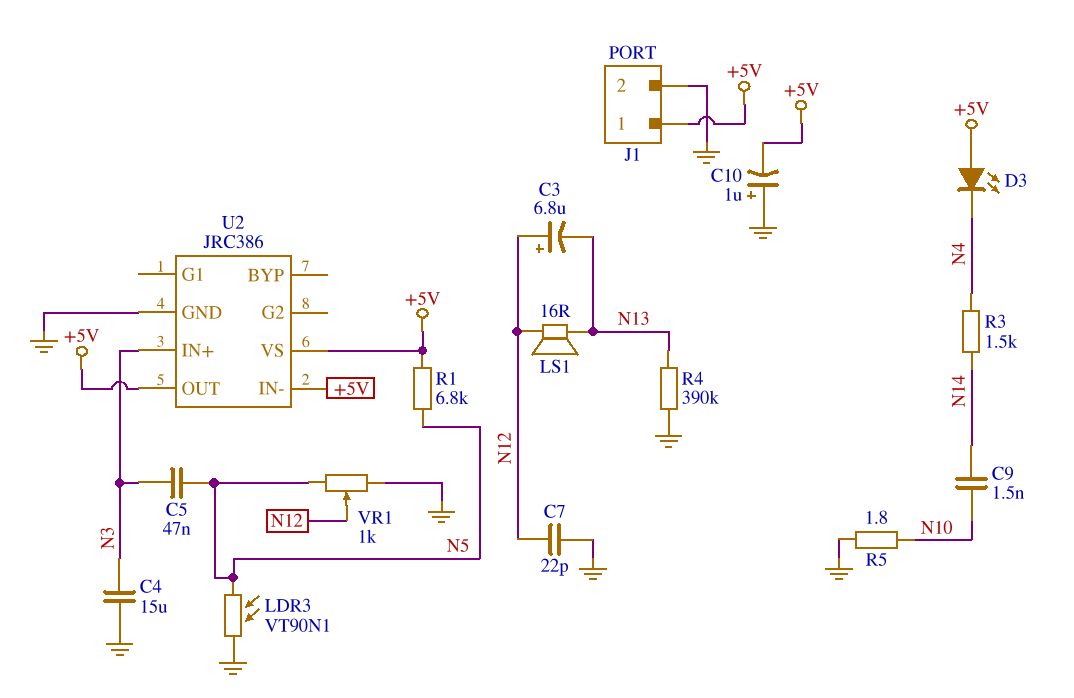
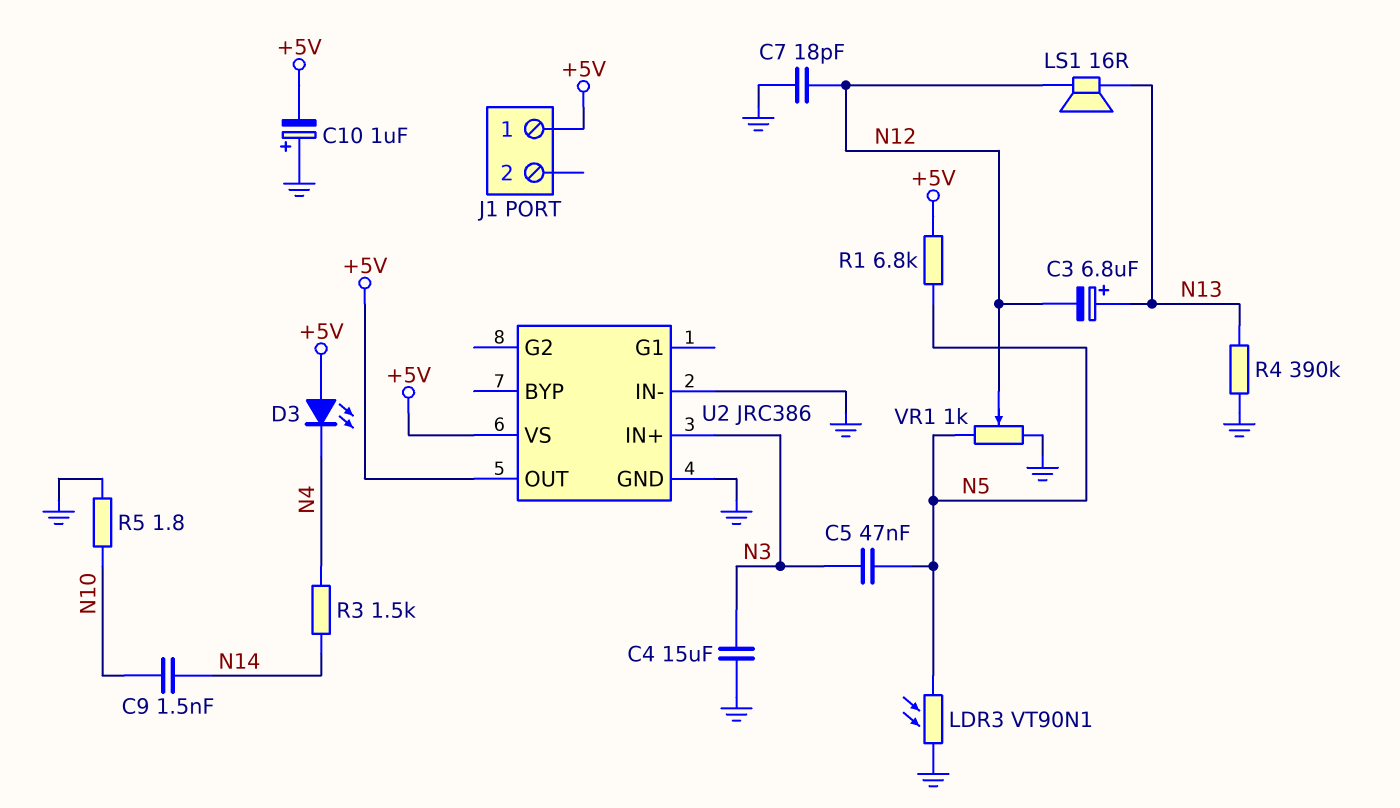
C3: 6.8uF (plus N12, minus N13) -> 6.8uF (plus N13, minus N12)
C7: 22pF (GND, N12) -> 18pF (GND, N12)
J1 pin 2: GND -> none
U2 pin IN-: +5V -> GND

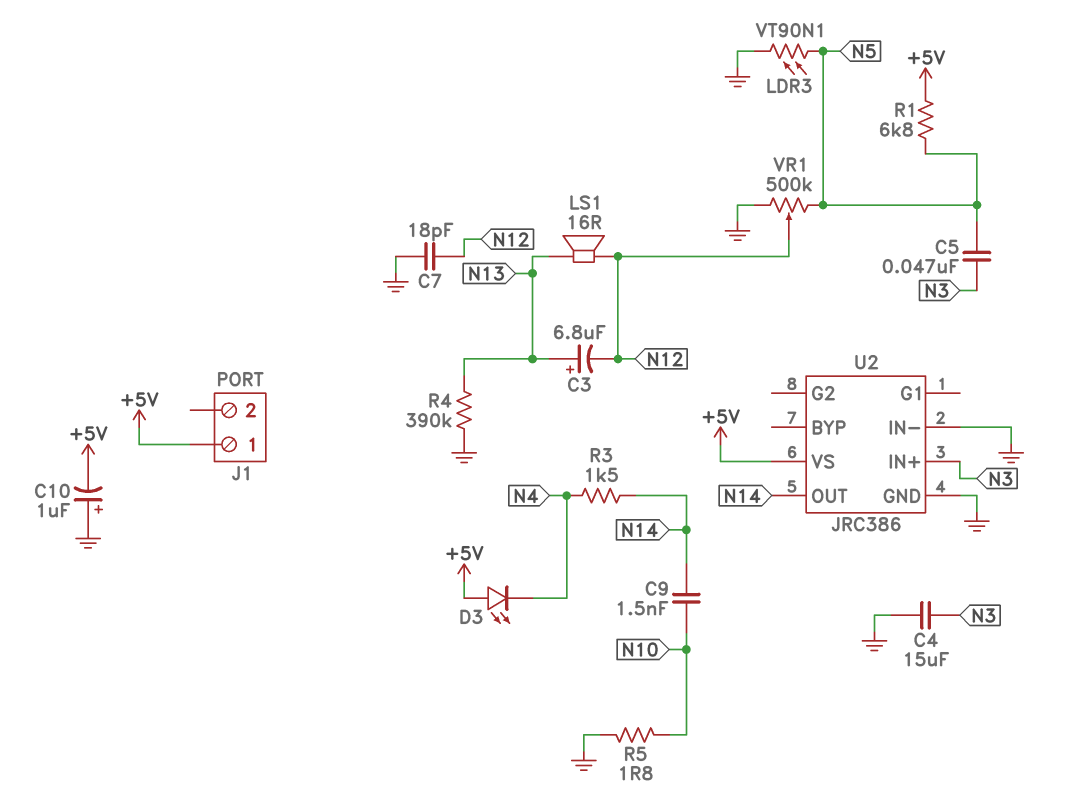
U2 pin OUT: +5V -> N14
VR1: 1k (GND, N5, wiper N12) -> 500k (GND, N5, wiper N12)

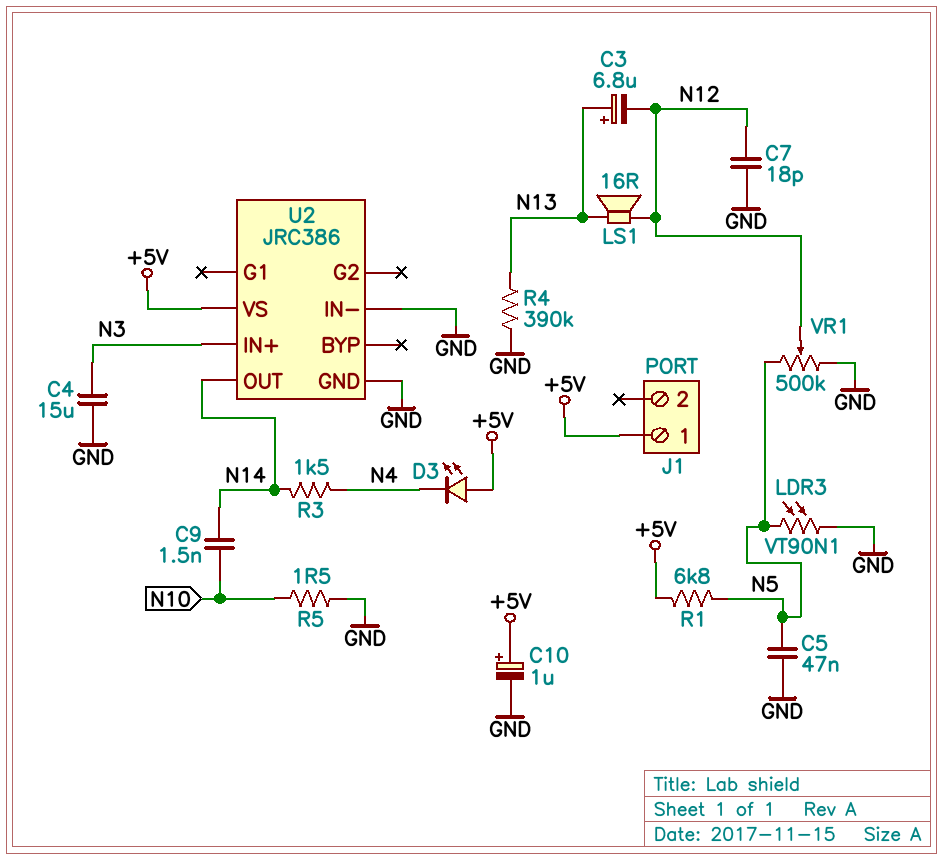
C5: 47nF (N3, N5) -> 47nF (GND, N5)
C10: 1uF (plus GND, minus +5V) -> 1uF (plus +5V, minus GND)
R5: 1.8 (GND, N10) -> 1.5 (GND, N10)

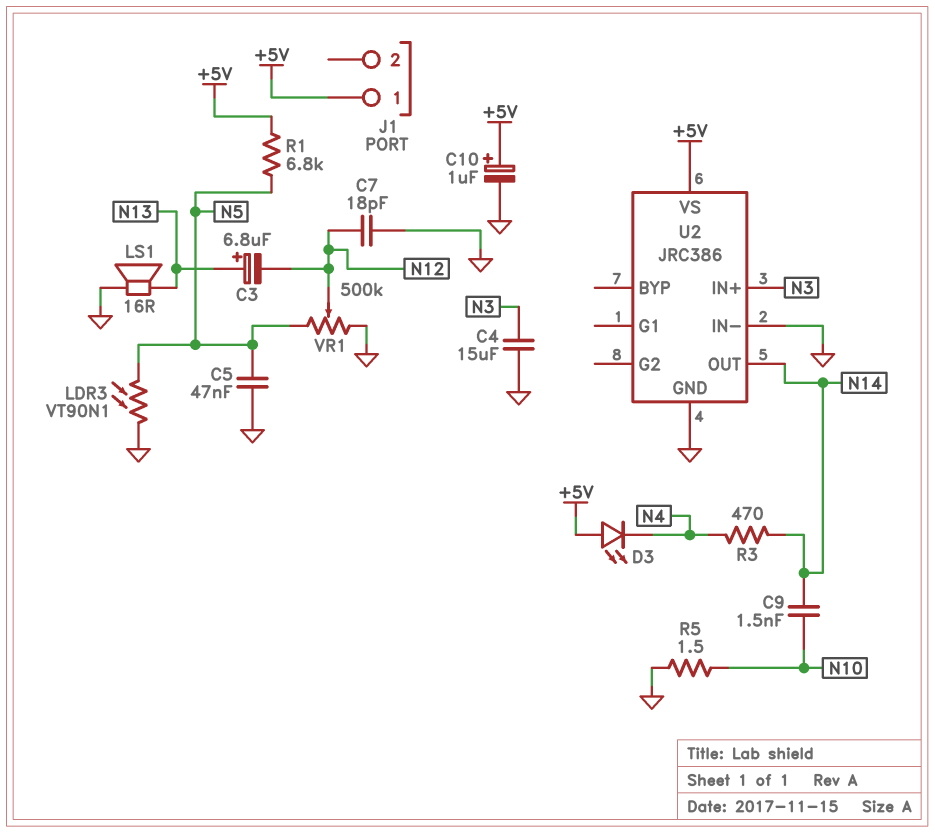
LS1: speaker 16R (N12, N13) -> speaker 16R (GND, N13)
R3: 1.5k (N4, N14) -> 470 (N4, N14)
R4: 390k (GND, N13) -> none

